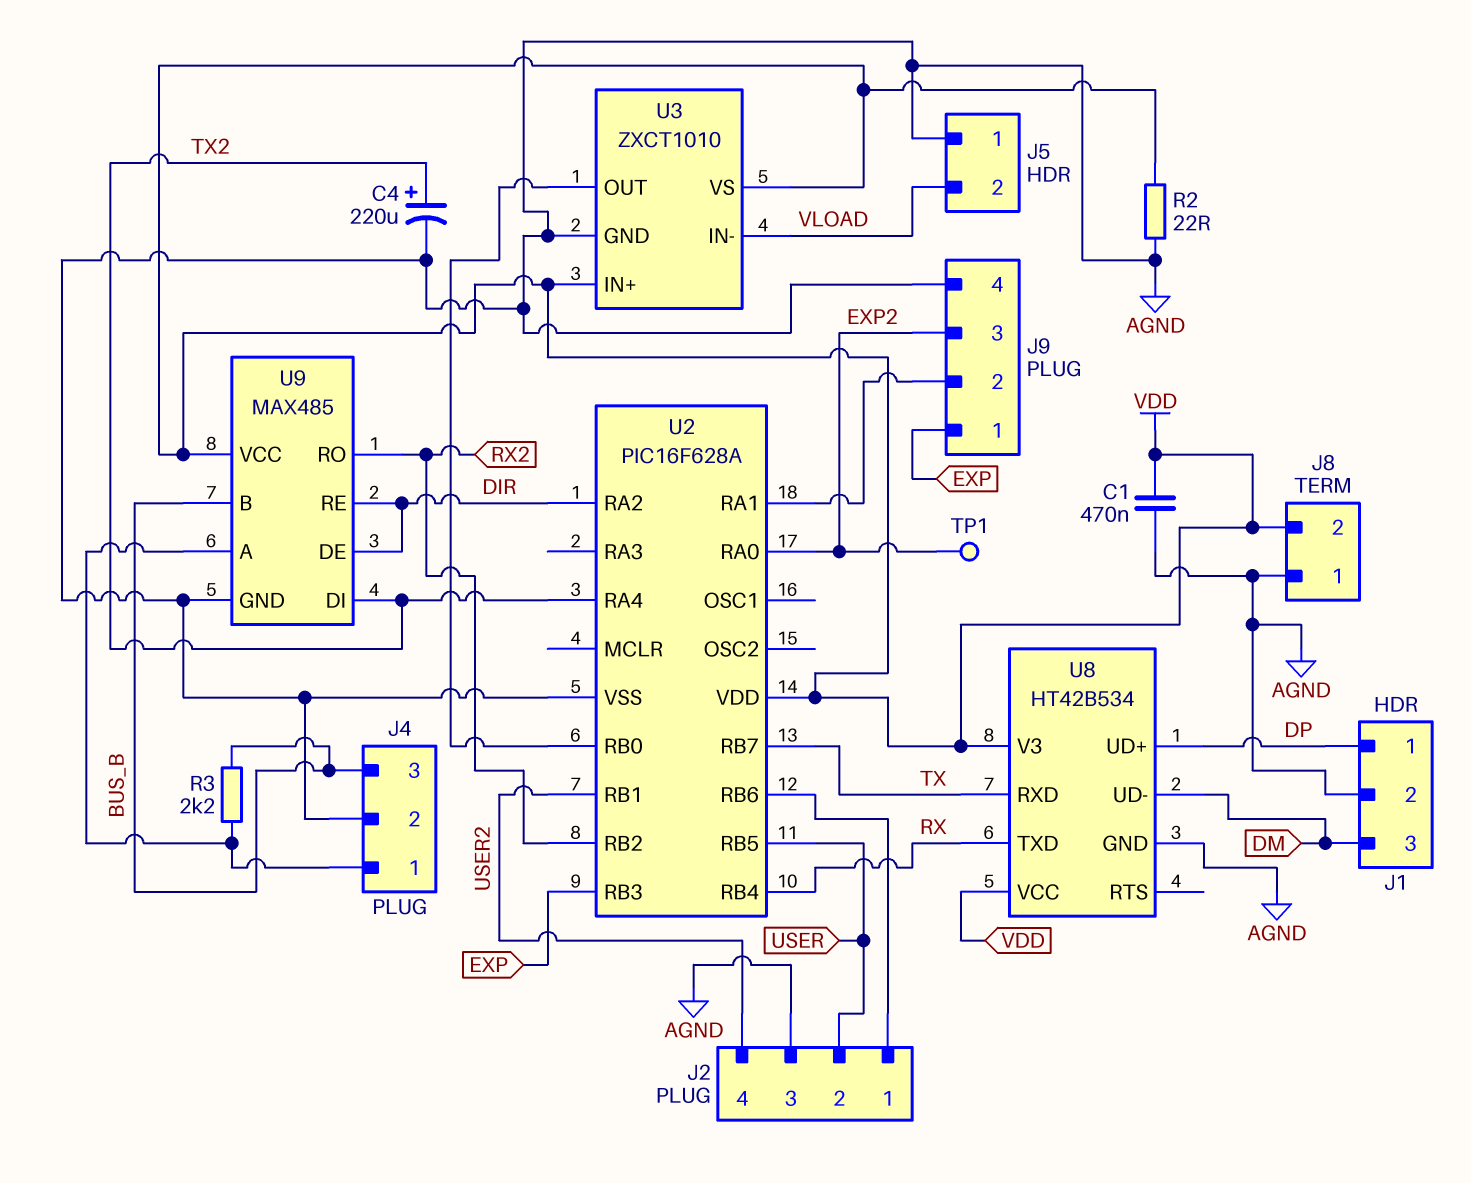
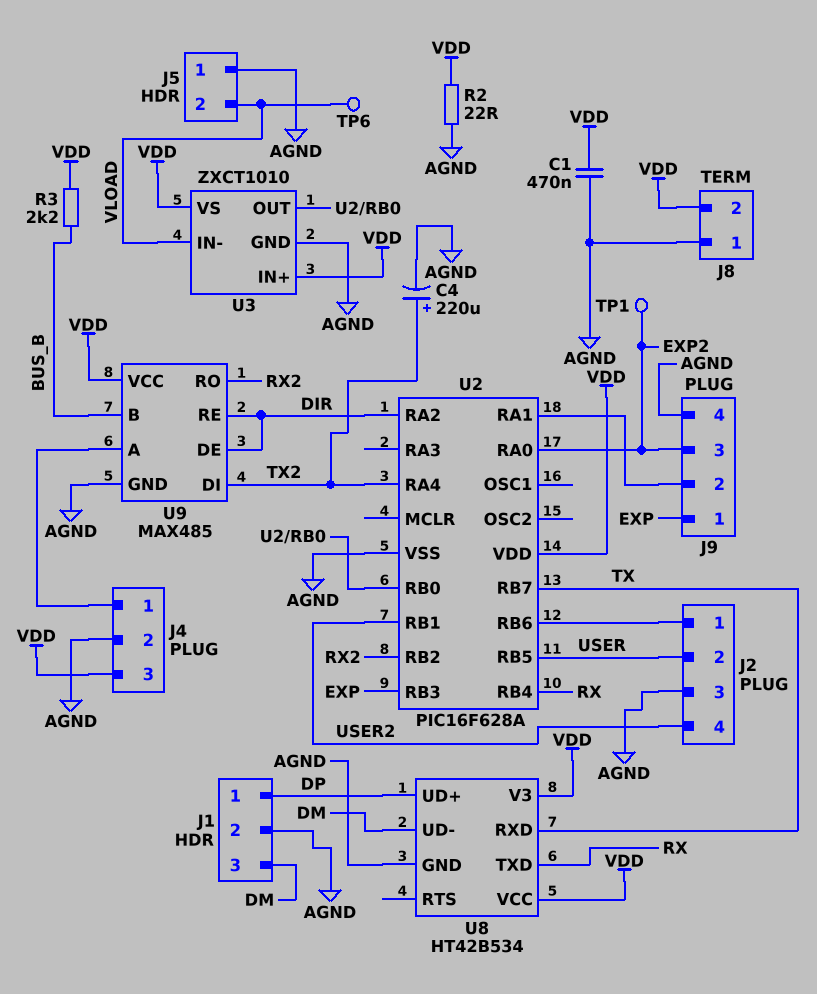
J4 pin 3: BUS_B -> VDD
R3: 2.2k (BUS_B, J4/1) -> 2.2k (BUS_B, VDD)
TP6: none -> test point (VLOAD)

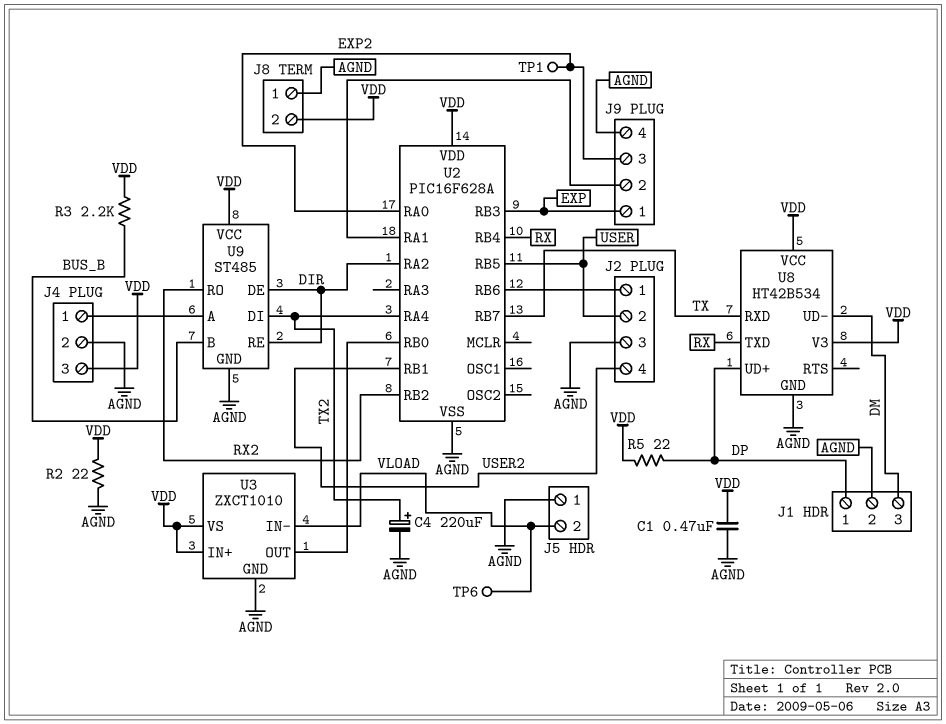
R5: none -> 22 (DP, VDD)
U9: MAX485 -> ST485

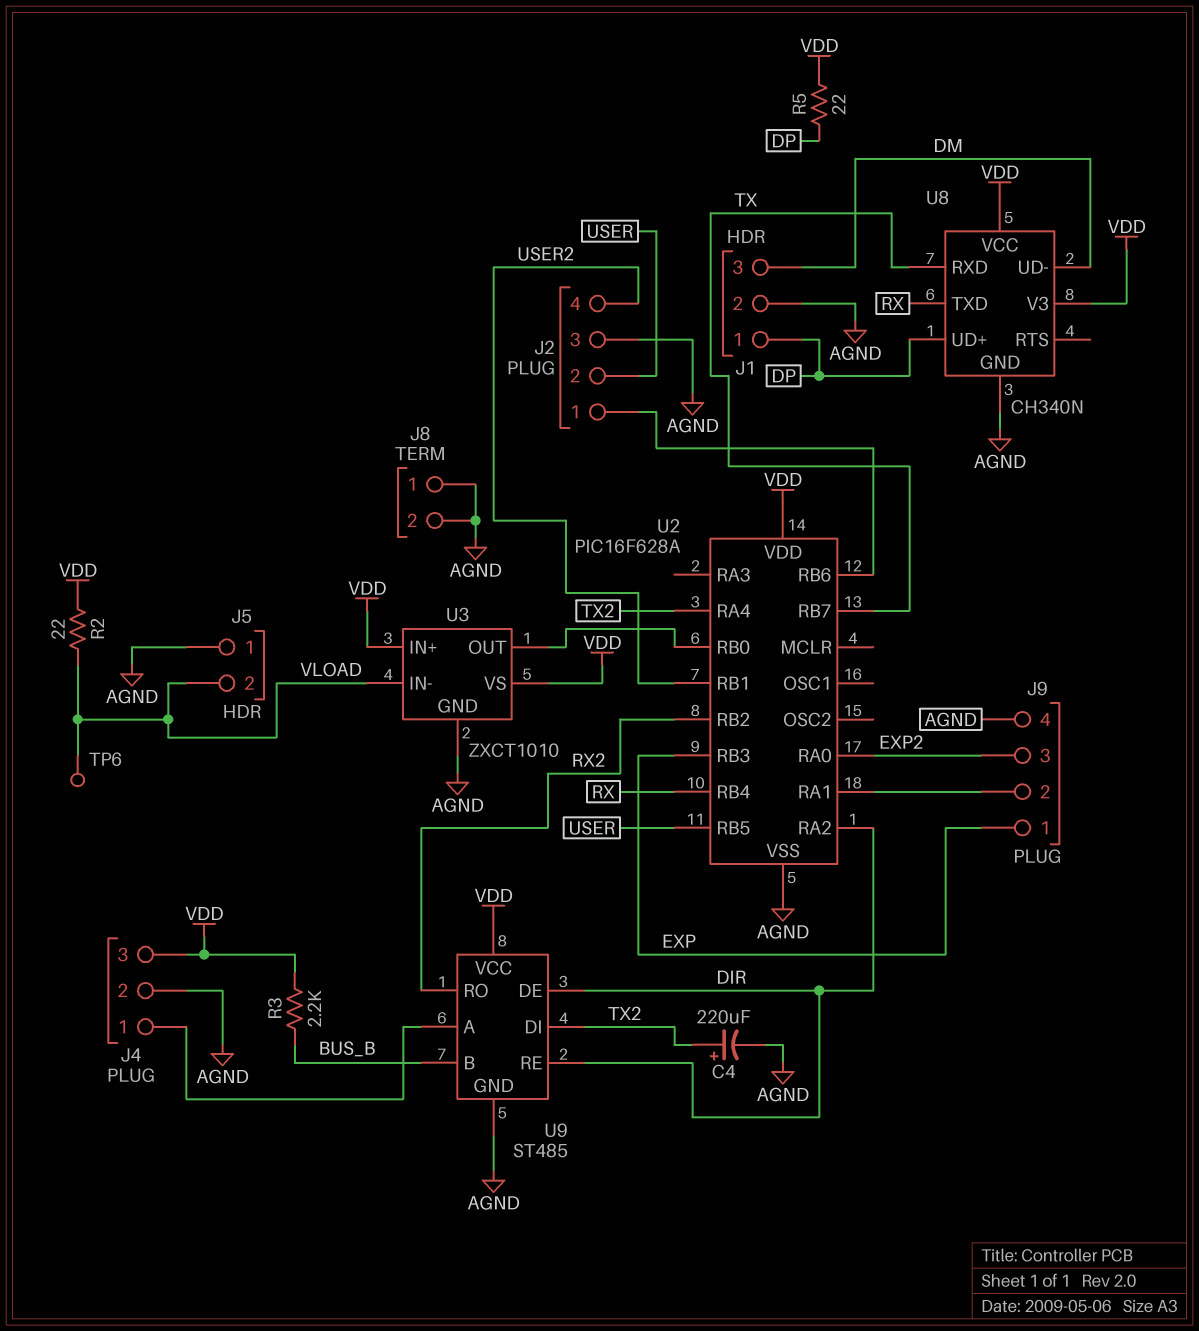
C1: 470nF (AGND, VDD) -> none
J8 pin 2: VDD -> AGND
R2: 22 (AGND, VDD) -> 22 (VDD, VLOAD)
TP1: test point (EXP2) -> none
U8: HT42B534 -> CH340N

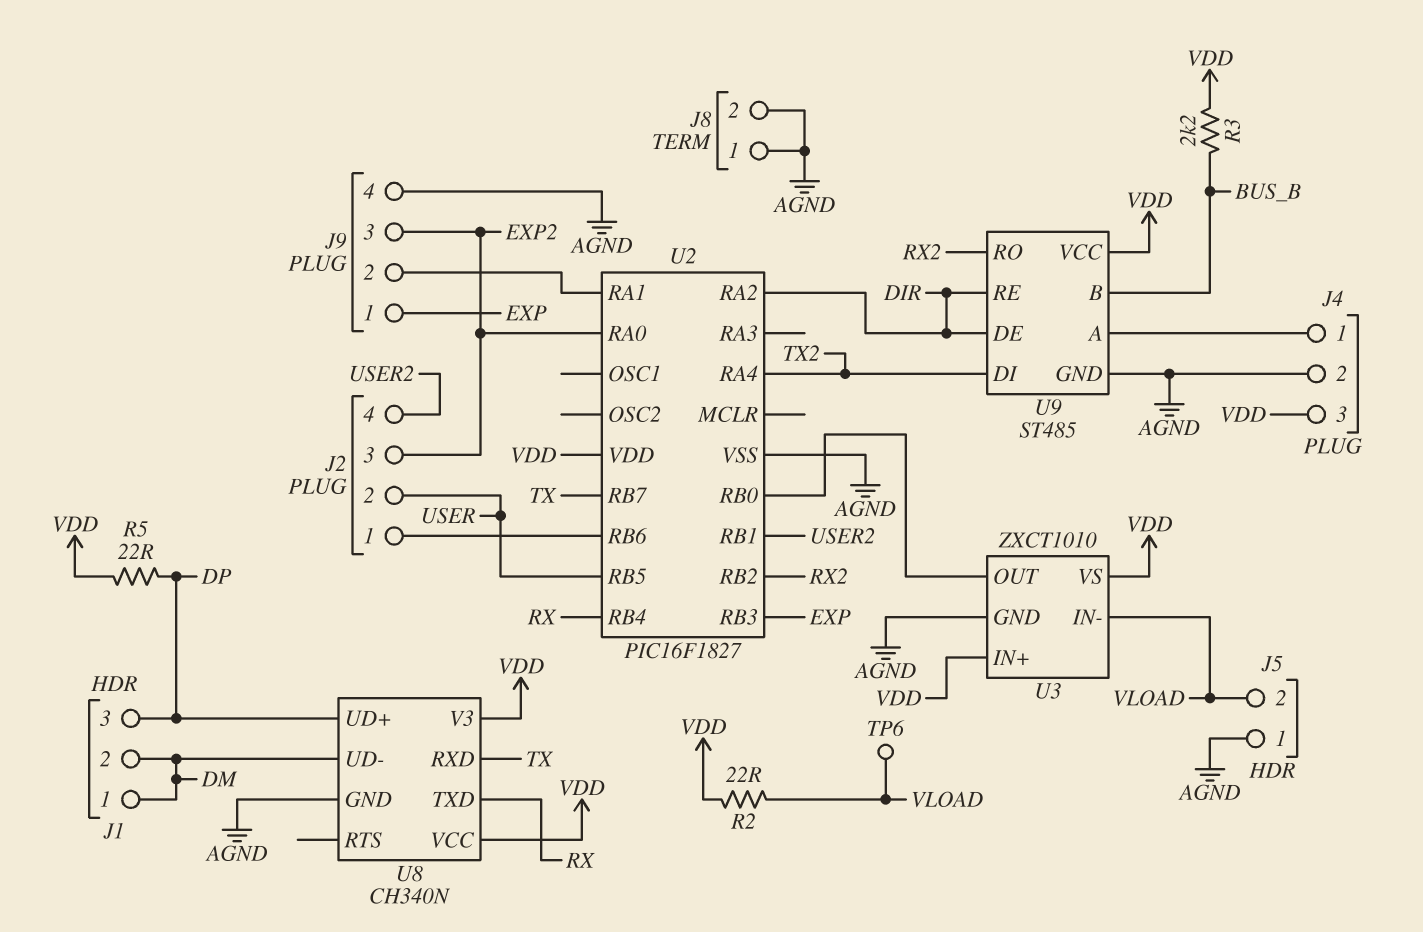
C4: 220uF (plus TX2, minus AGND) -> none
J1 pin 1: DP -> DM
J1 pin 2: AGND -> DM
J1 pin 3: DM -> DP
J2 pin 3: AGND -> EXP2
U2: PIC16F628A -> PIC16F1827

